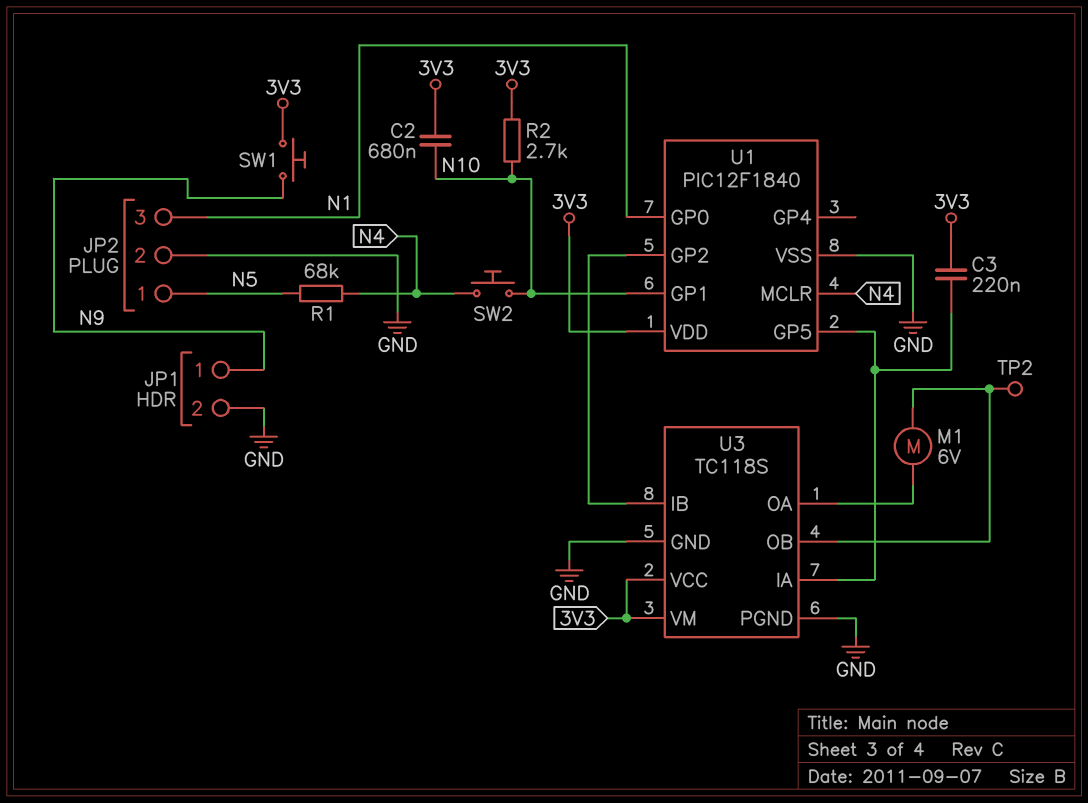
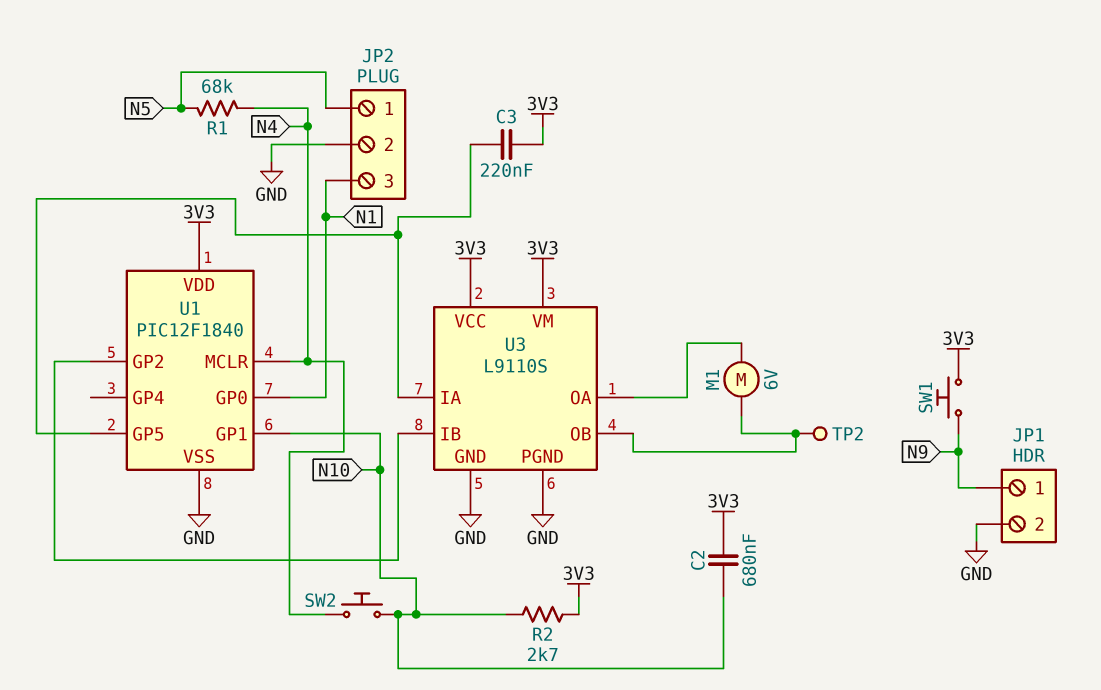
U3: TC118S -> L9110S

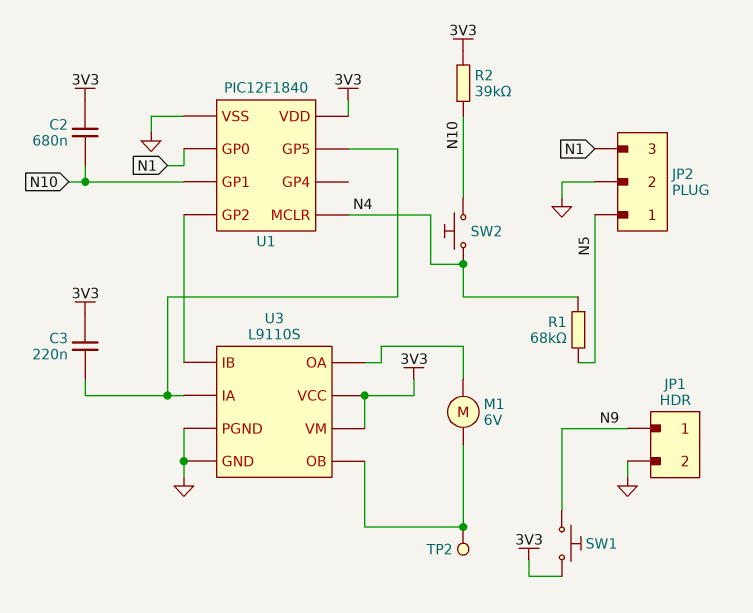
R2: 2.7k (3V3, N10) -> 39k (3V3, N10)

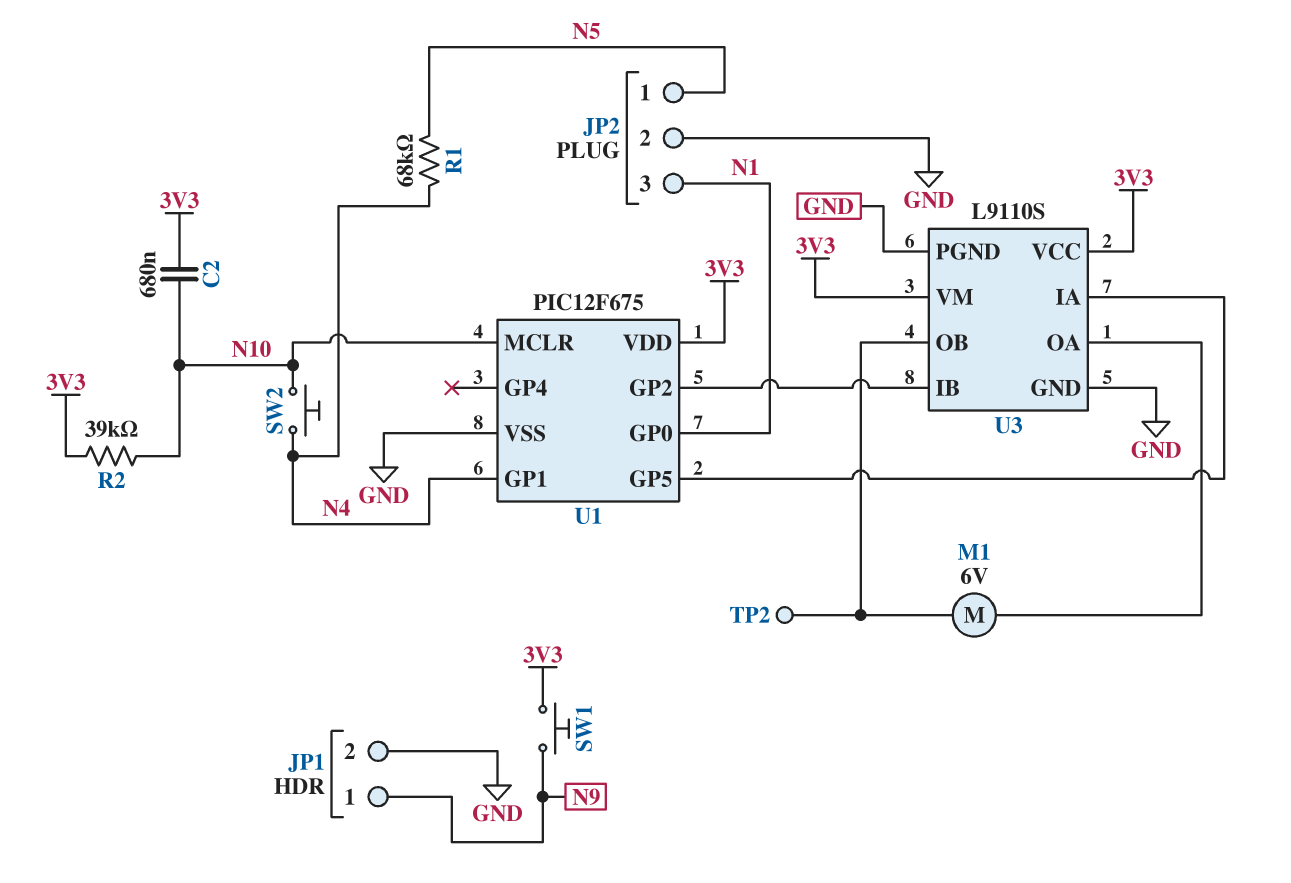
C3: 220nF (3V3, U1/GP5) -> none
U1: PIC12F1840 -> PIC12F675
U1 pin GP1: N10 -> N4
U1 pin MCLR: N4 -> N10

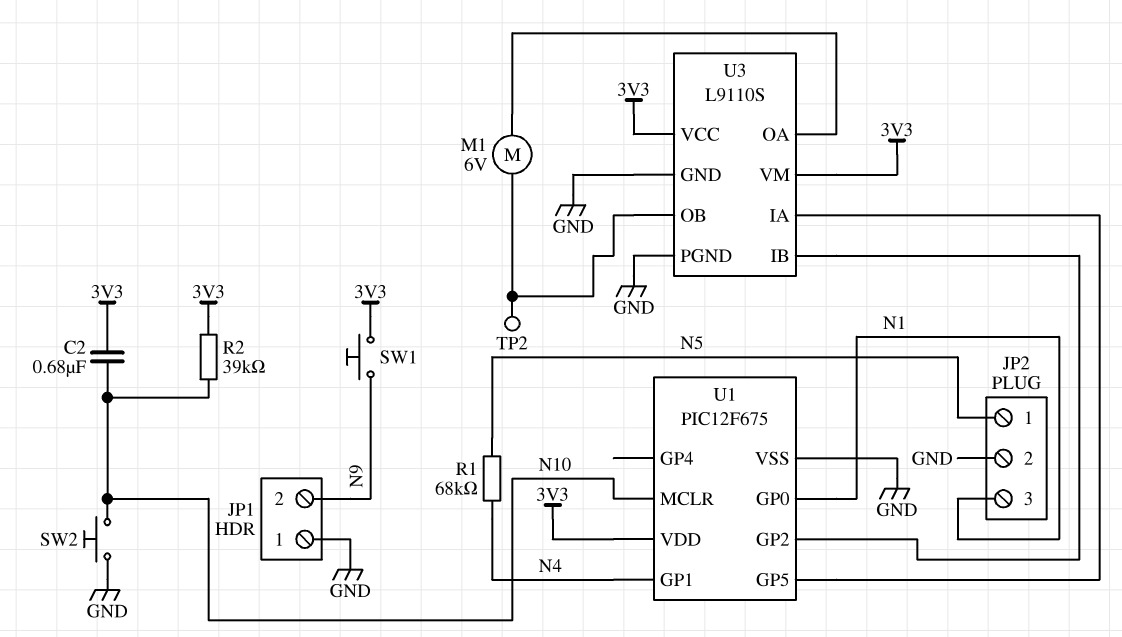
JP1 pin 1: N9 -> GND
JP1 pin 2: GND -> N9
SW2: button (N4, N10) -> button (GND, N10)

